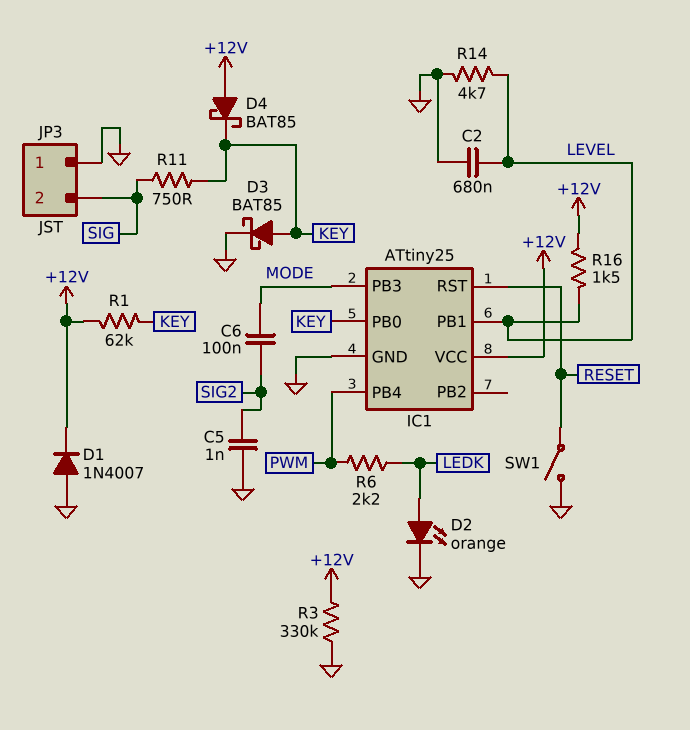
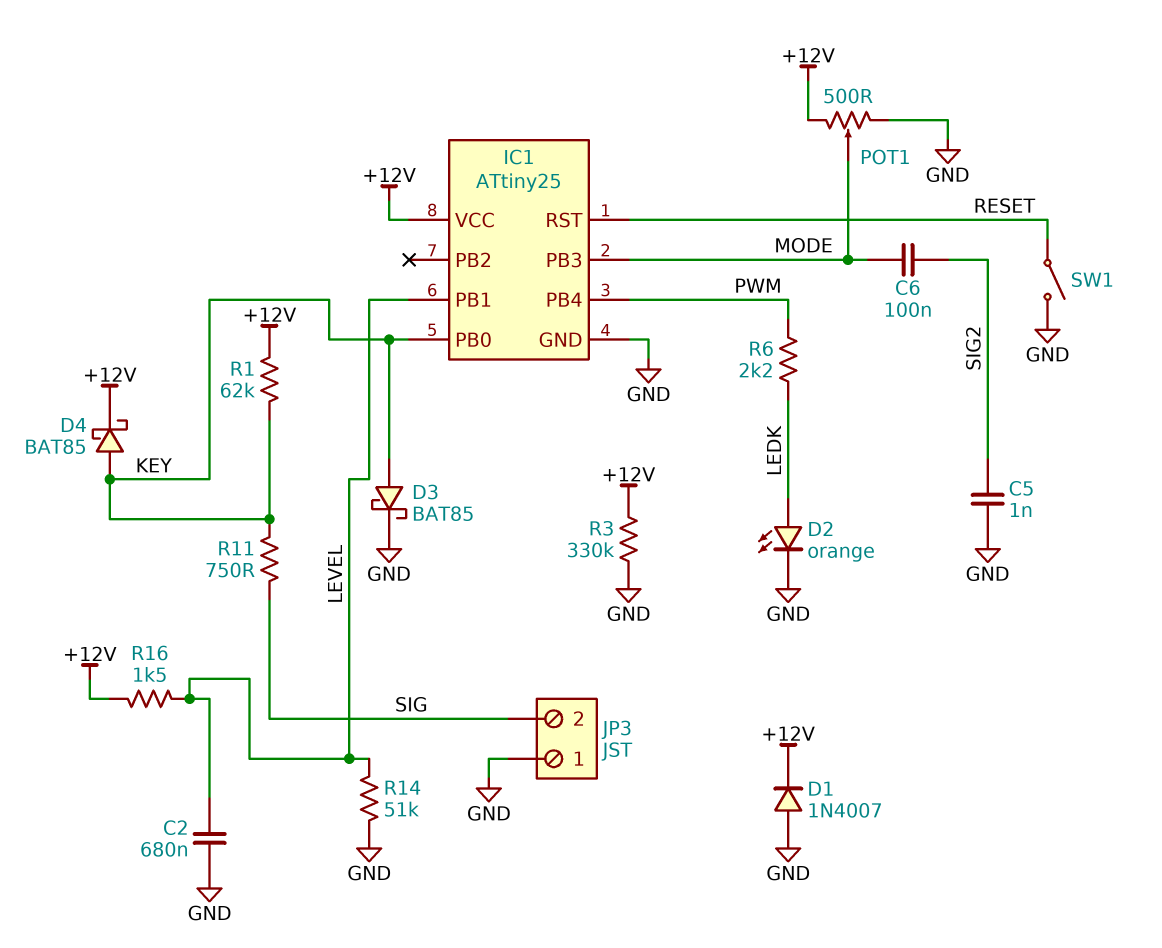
D4: schottky BAT85 (A +12V, K KEY) -> schottky BAT85 (A KEY, K +12V)
POT1: none -> 500 (+12V, GND, wiper MODE)
R14: 4.7k (GND, LEVEL) -> 51k (GND, LEVEL)

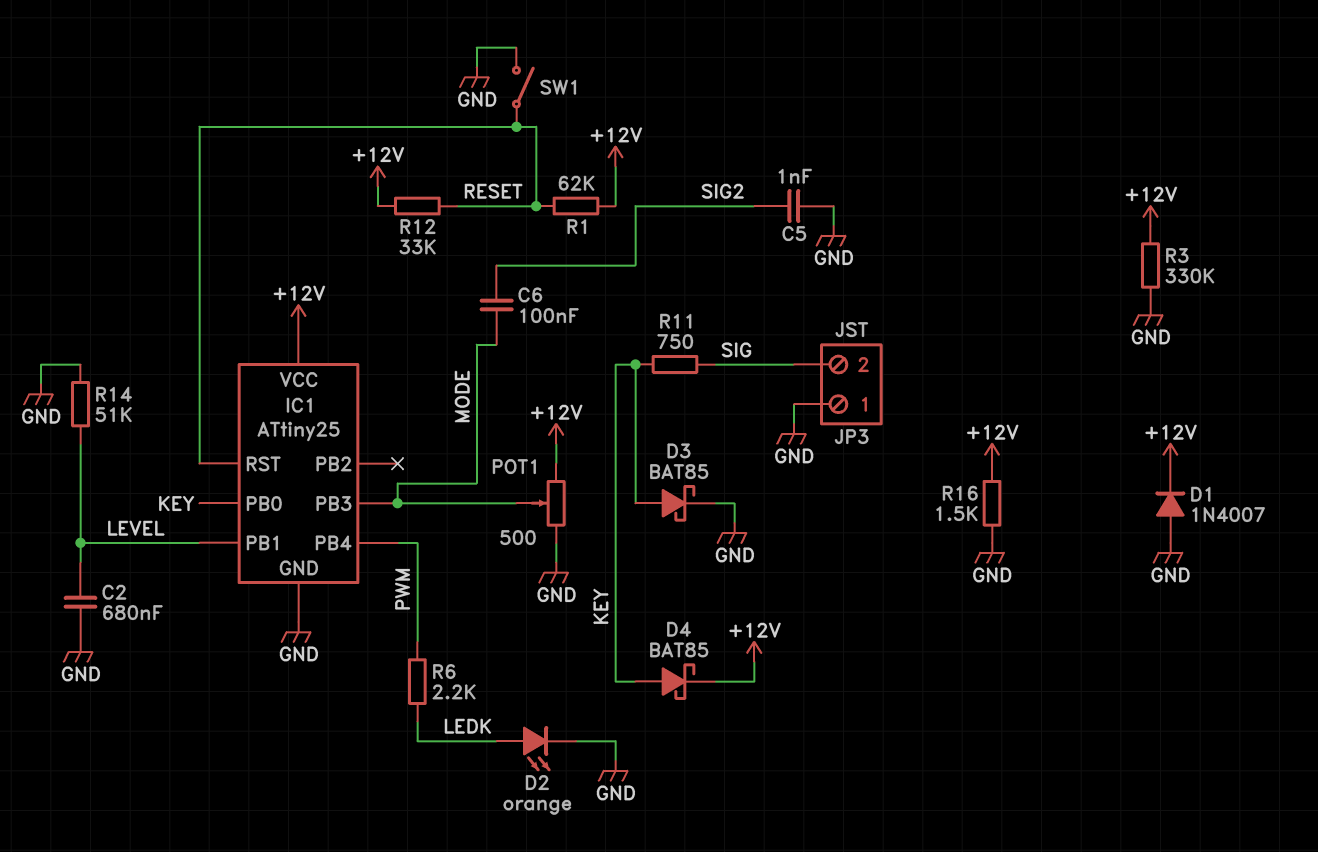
R1: 62k (+12V, KEY) -> 62k (+12V, RESET)
R12: none -> 33k (+12V, RESET)
R16: 1.5k (+12V, LEVEL) -> 1.5k (+12V, GND)

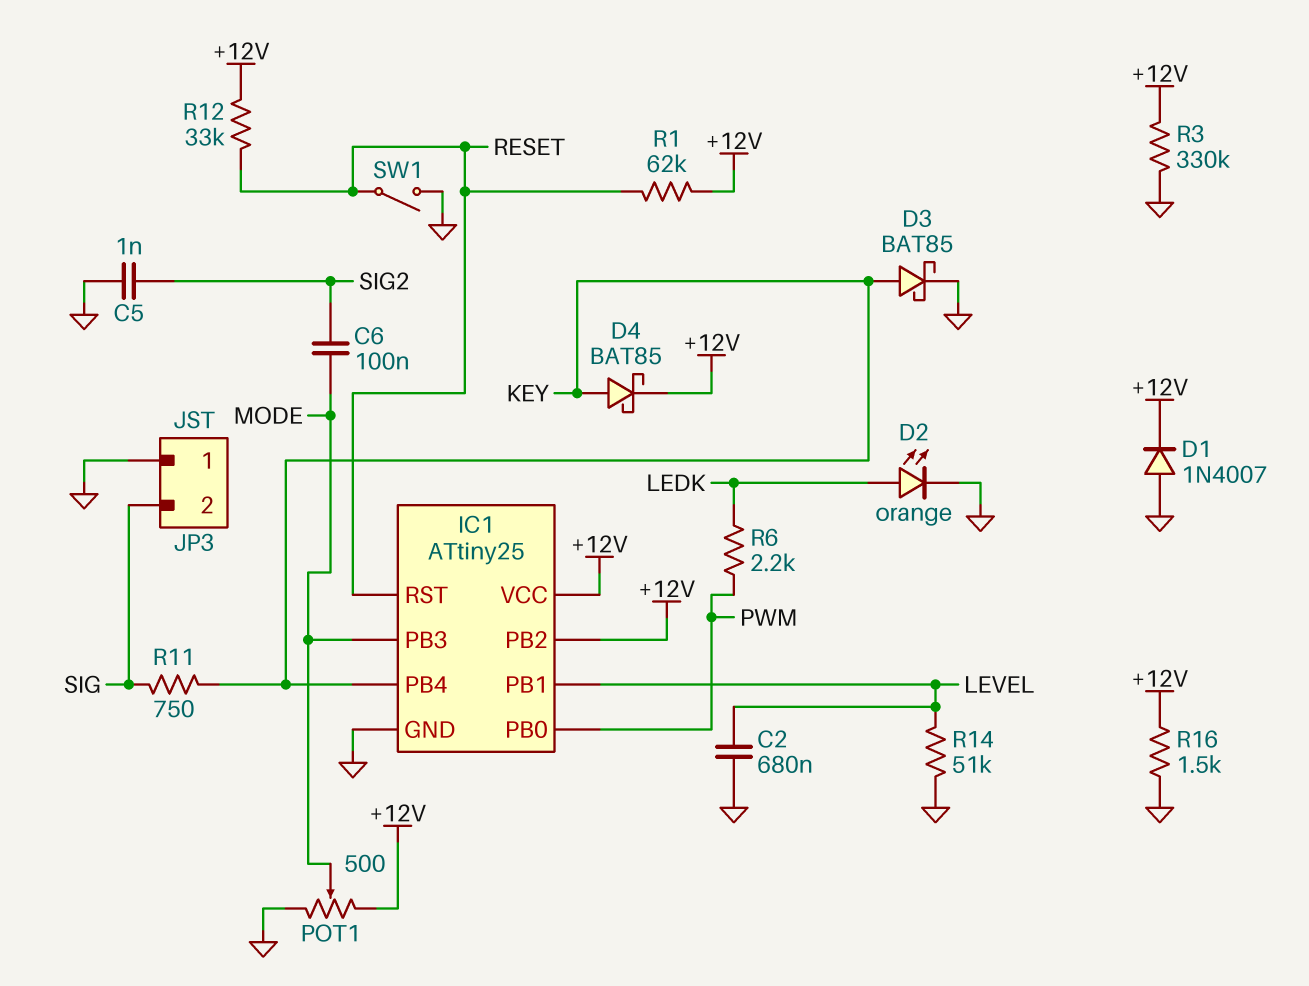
IC1 pin PB0: KEY -> PWM
IC1 pin PB2: none -> +12V
IC1 pin PB4: PWM -> KEY

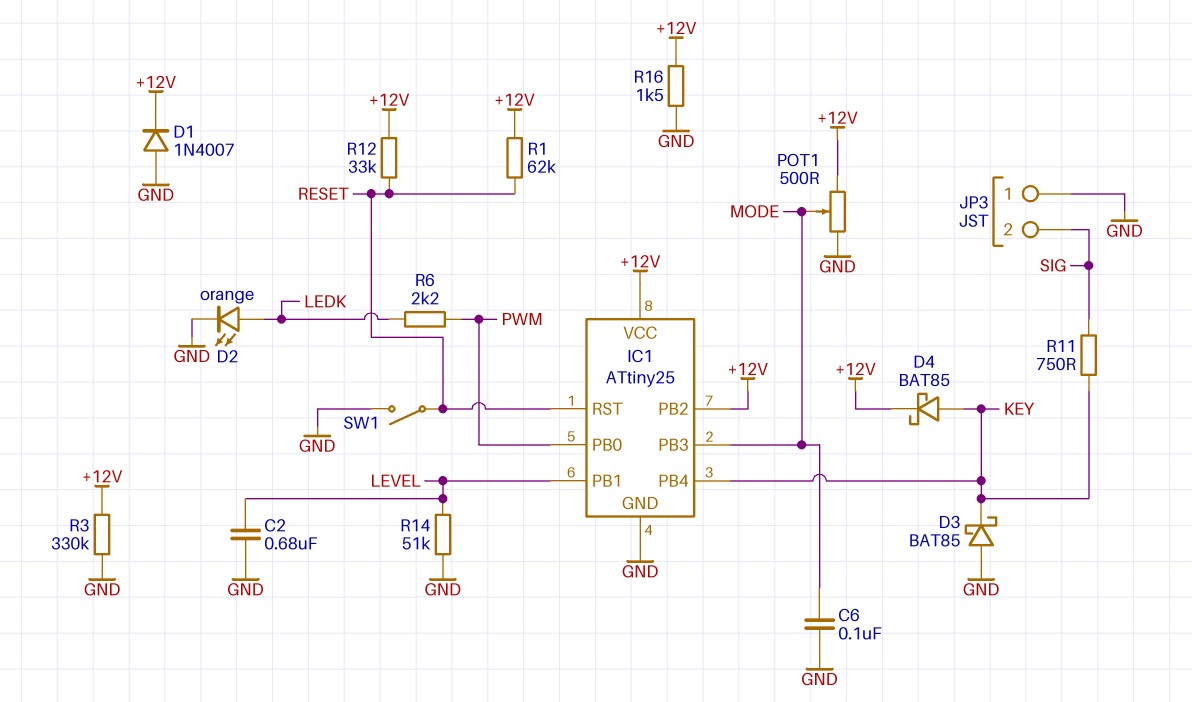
C5: 1nF (GND, SIG2) -> none
C6: 100nF (MODE, SIG2) -> 100nF (GND, MODE)
D3: schottky BAT85 (A KEY, K GND) -> schottky BAT85 (A GND, K KEY)

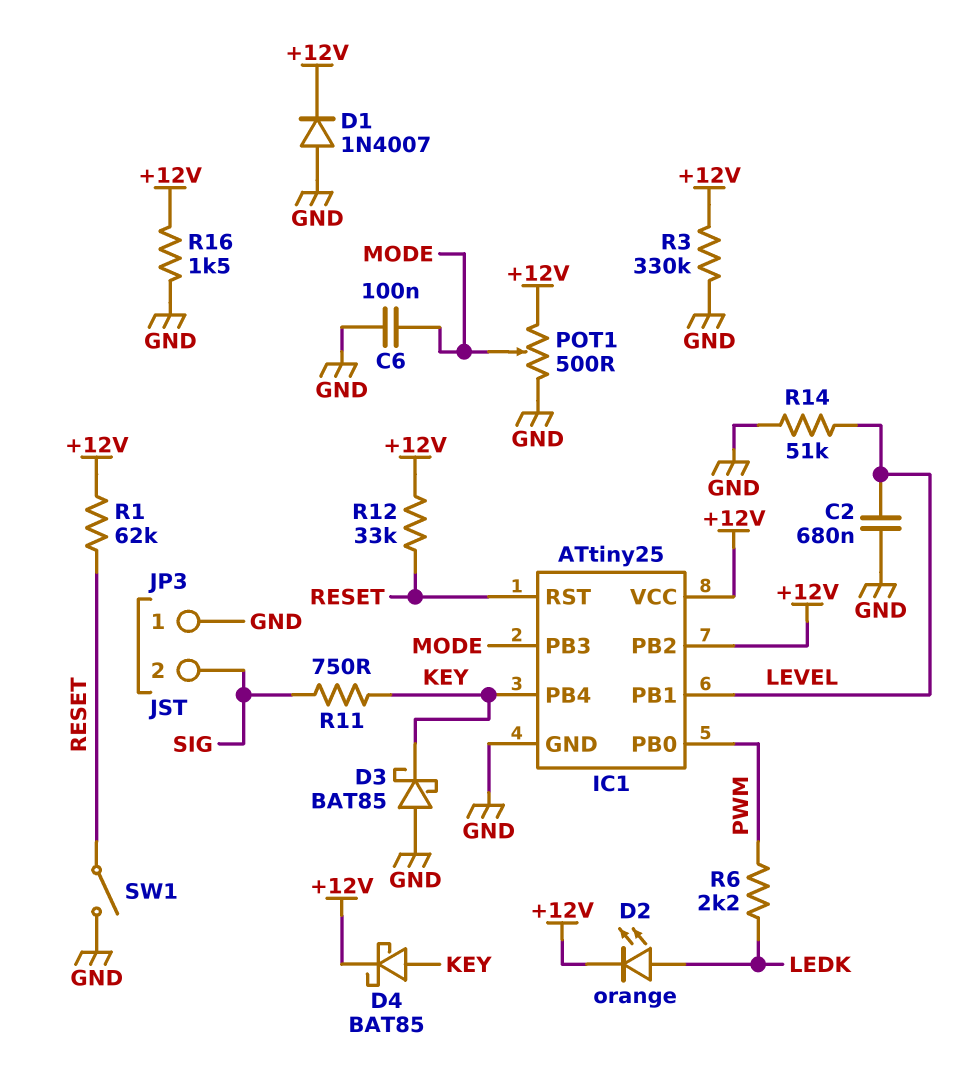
D2: LED orange (A LEDK, K GND) -> LED orange (A LEDK, K +12V)

